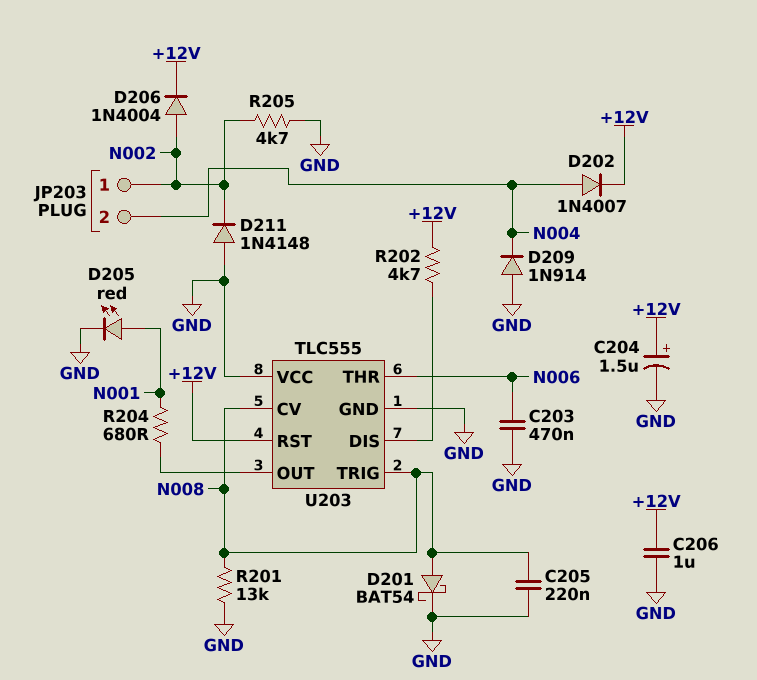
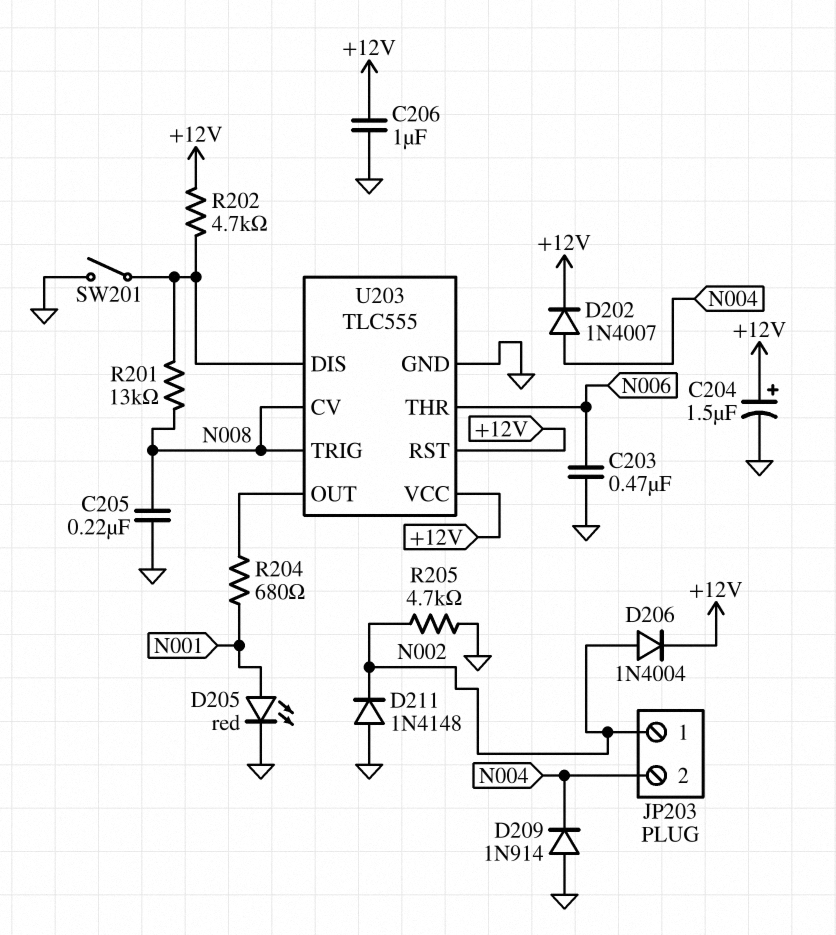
D201: schottky BAT54 (A N008, K GND) -> none
R201: 13k (GND, N008) -> 13k (N008, U203/DIS)
SW201: none -> switch (GND, U203/DIS)
U203 pin VCC: GND -> +12V

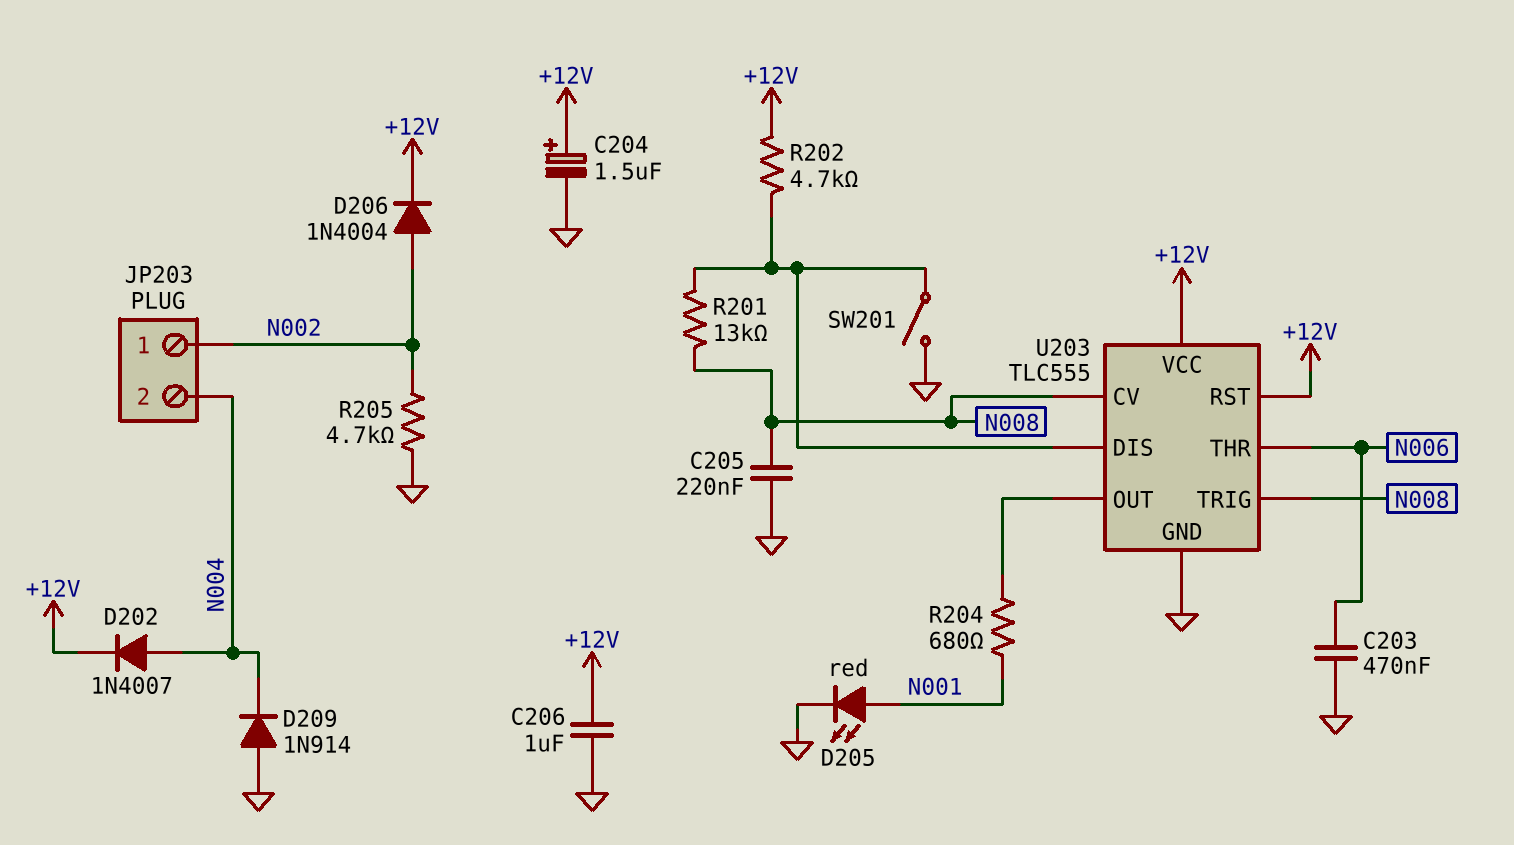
D211: diode 1N4148 (A GND, K N002) -> none

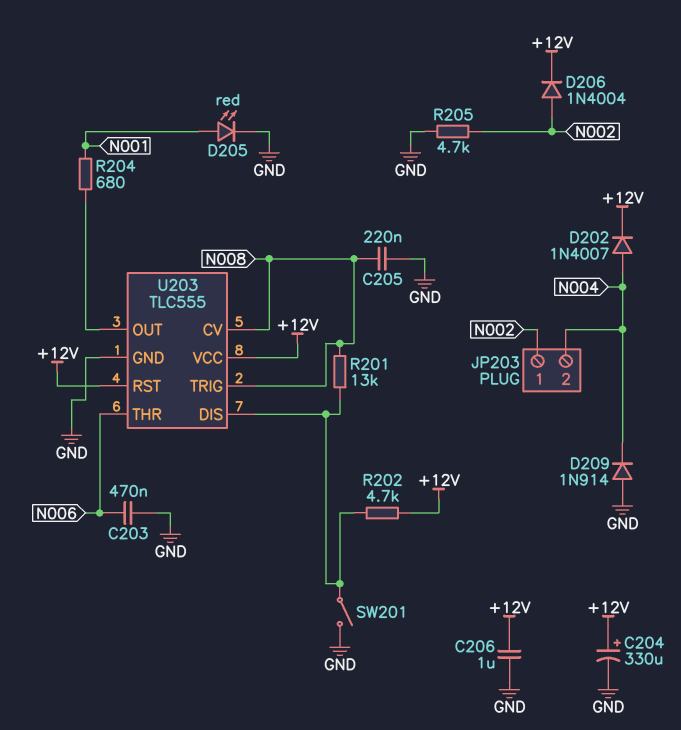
C204: 1.5uF (plus +12V, minus GND) -> 330uF (plus +12V, minus GND)

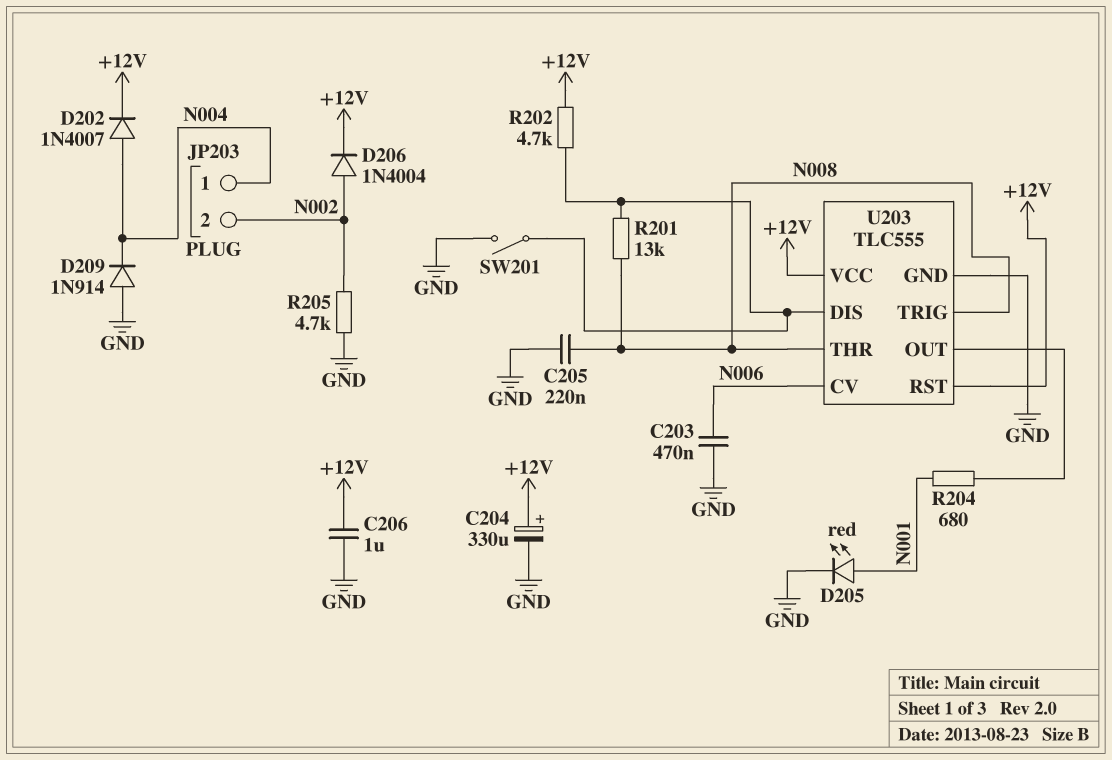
JP203 pin 1: N002 -> N004
JP203 pin 2: N004 -> N002
U203 pin CV: N008 -> N006
U203 pin THR: N006 -> N008

